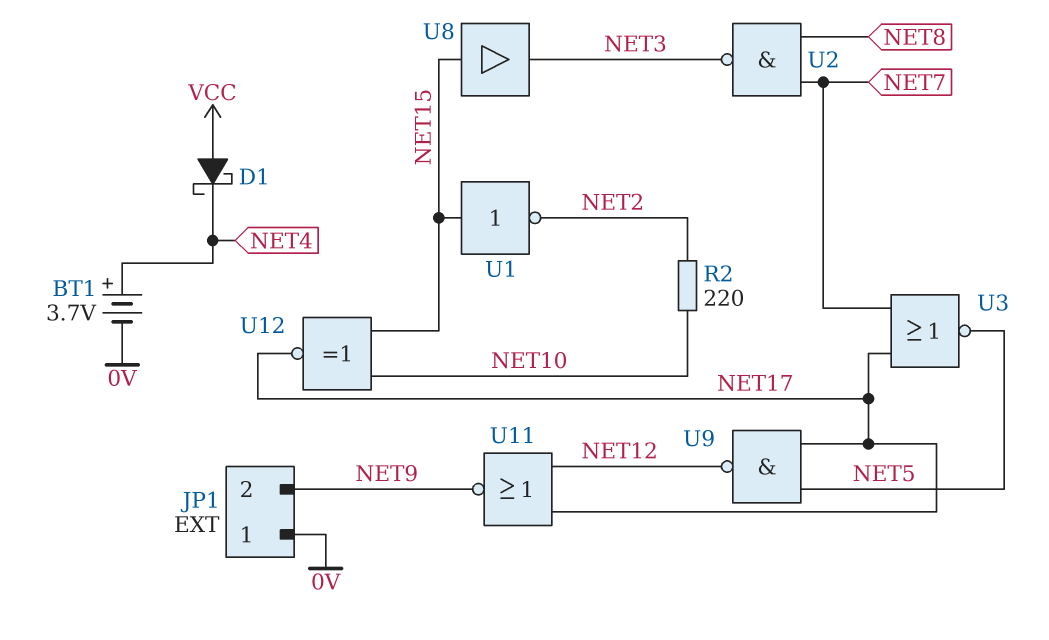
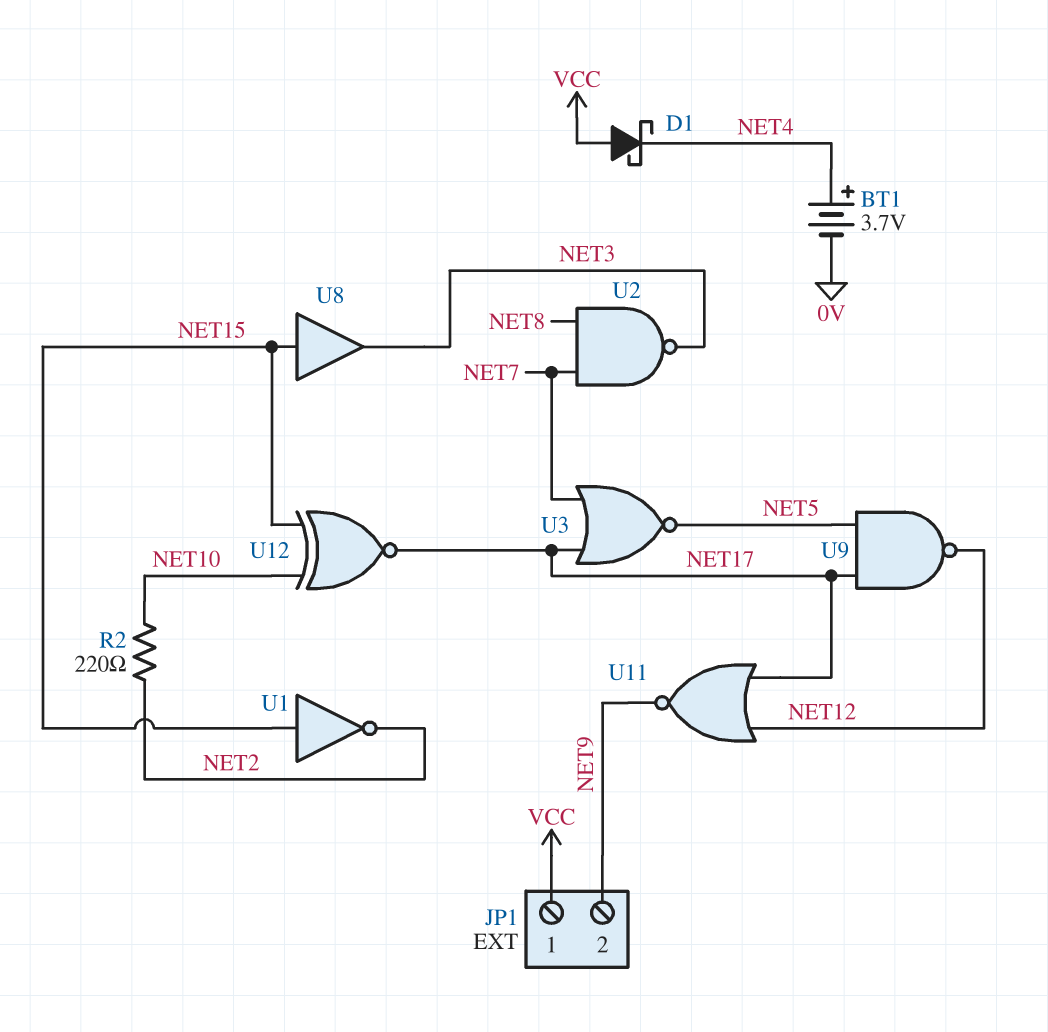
JP1 pin 1: 0V -> VCC

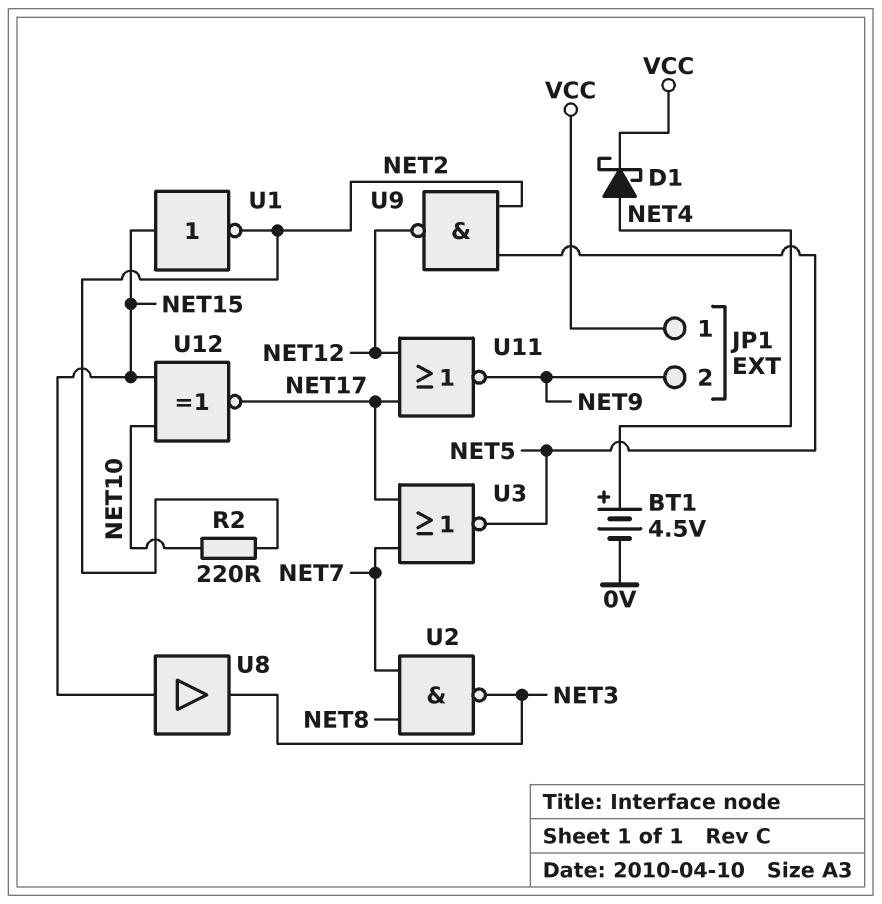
BT1: 3.7V (plus NET4, minus 0V) -> 4.5V (plus NET4, minus 0V)
D1: schottky (A VCC, K NET4) -> schottky (A NET4, K VCC)
U9: NAND (in NET5, in NET17, out NET12) -> NAND (in NET2, in NET5, out NET12)

